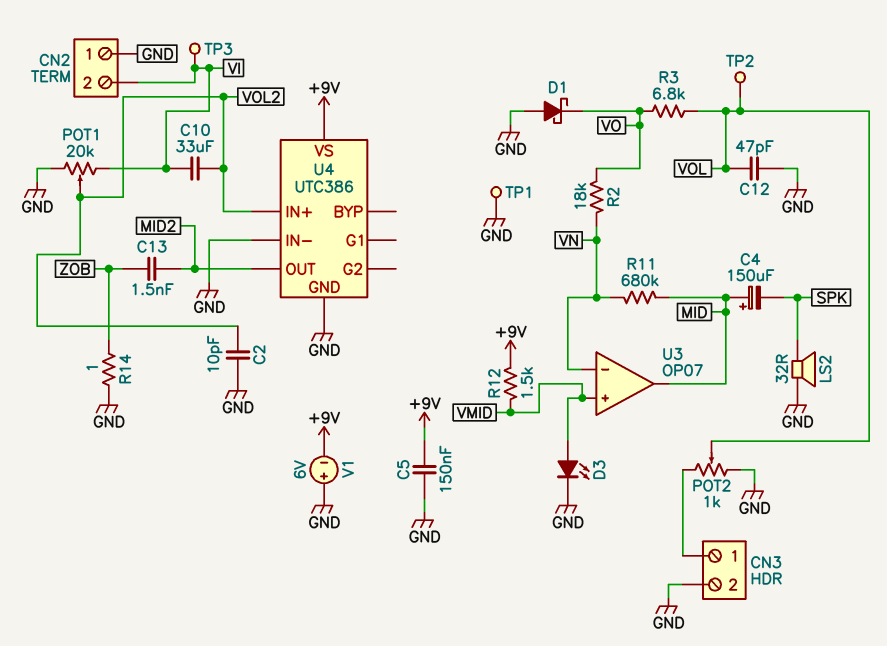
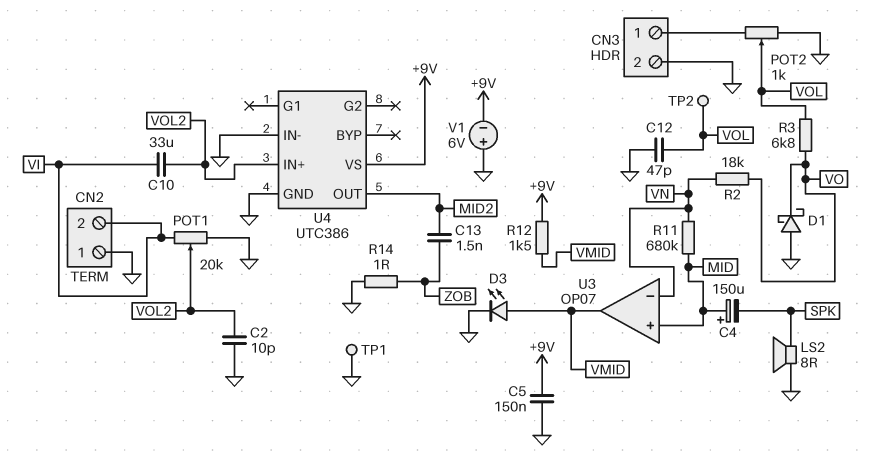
LS2: speaker 32R (GND, SPK) -> speaker 8R (GND, SPK)
TP3: test point (VI) -> none
U3 pin in+: VMID -> MID
U3 pin out: MID -> VMID

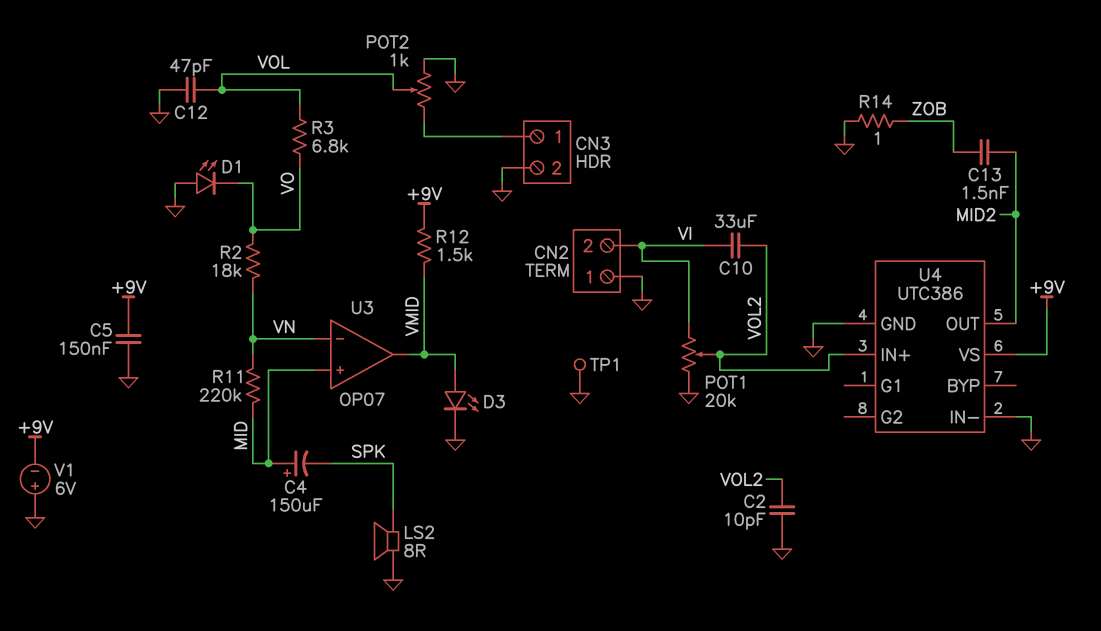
D1: schottky (A GND, K VO) -> LED (A GND, K VO)
R11: 680k (MID, VN) -> 220k (MID, VN)
TP2: test point (VOL) -> none

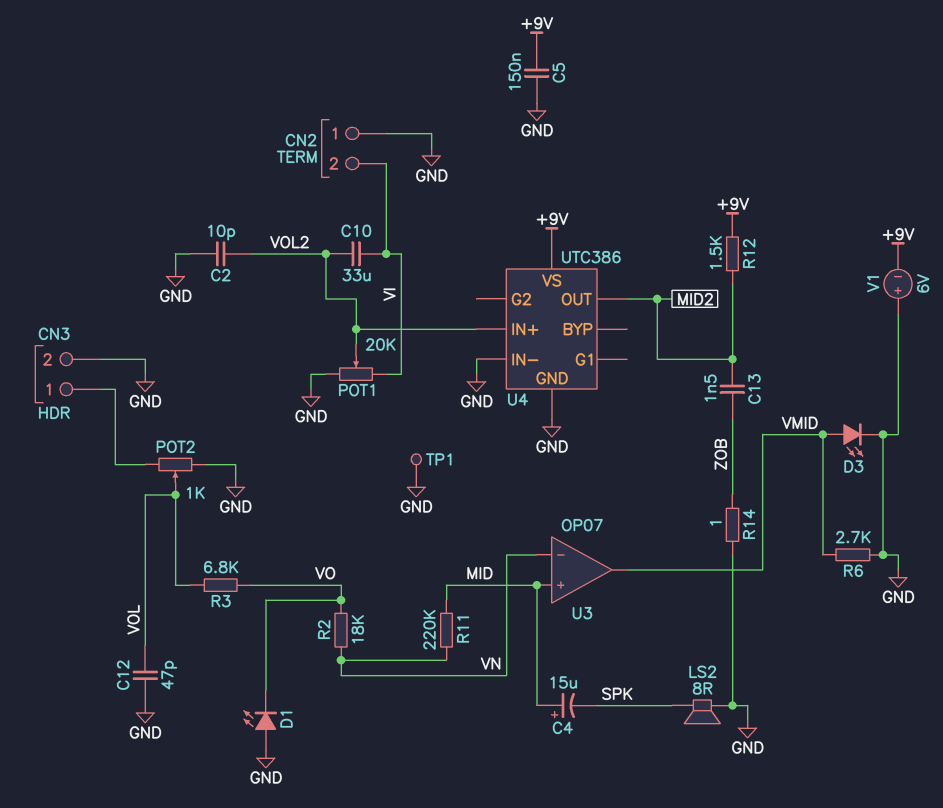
C4: 150uF (plus MID, minus SPK) -> 15uF (plus MID, minus SPK)
R6: none -> 2.7k (GND, VMID)
R12: 1.5k (+9V, VMID) -> 1.5k (+9V, MID2)

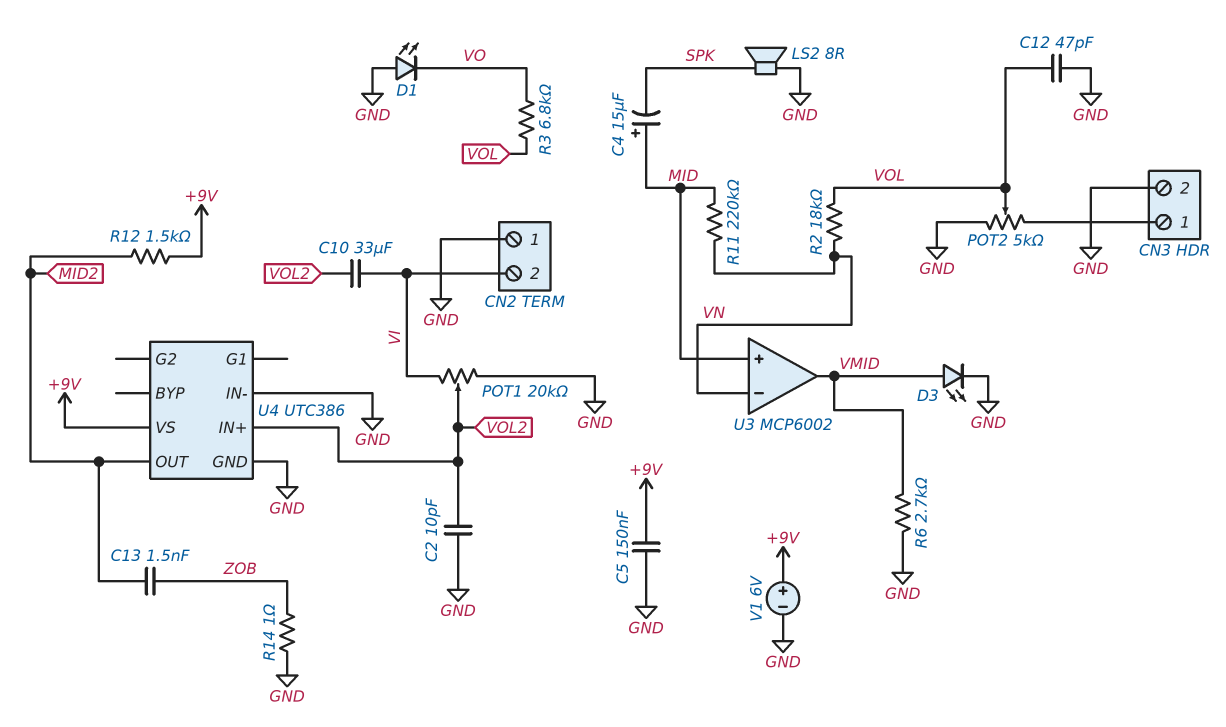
POT2: 1k (CN3/1, GND, wiper VOL) -> 5k (CN3/1, GND, wiper VOL)
R2: 18k (VN, VO) -> 18k (VN, VOL)
TP1: test point (GND) -> none
U3: OP07 -> MCP6002
V1: 6V (plus GND, minus +9V) -> 6V (plus +9V, minus GND)

